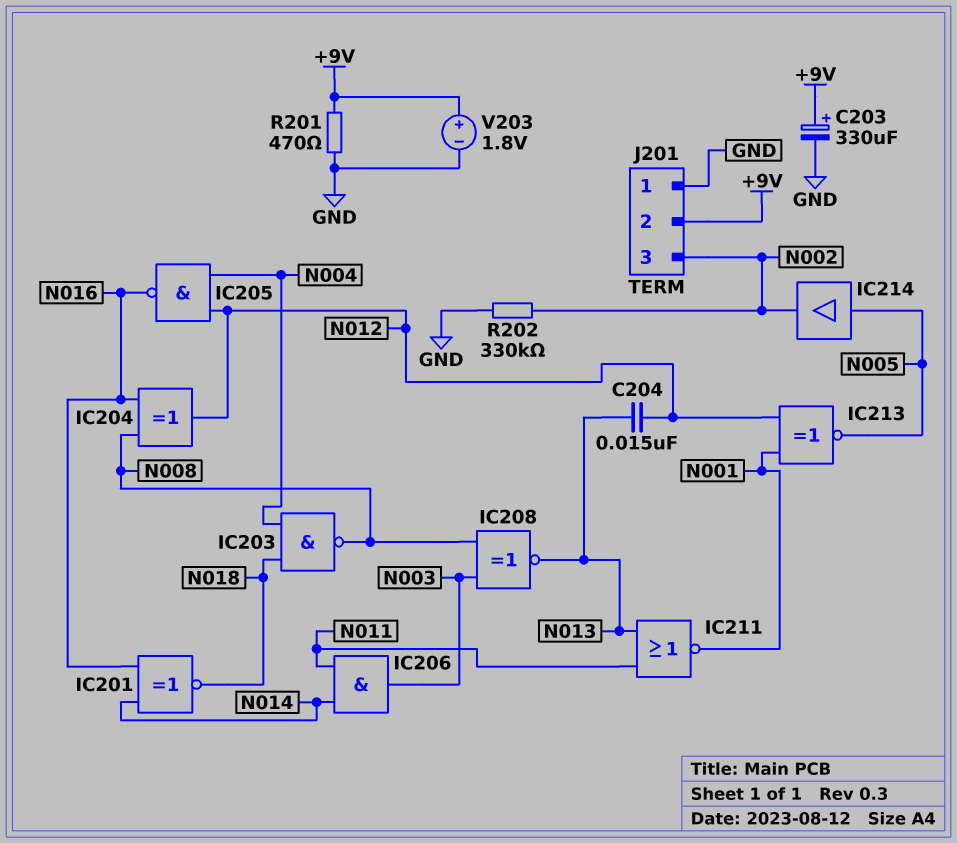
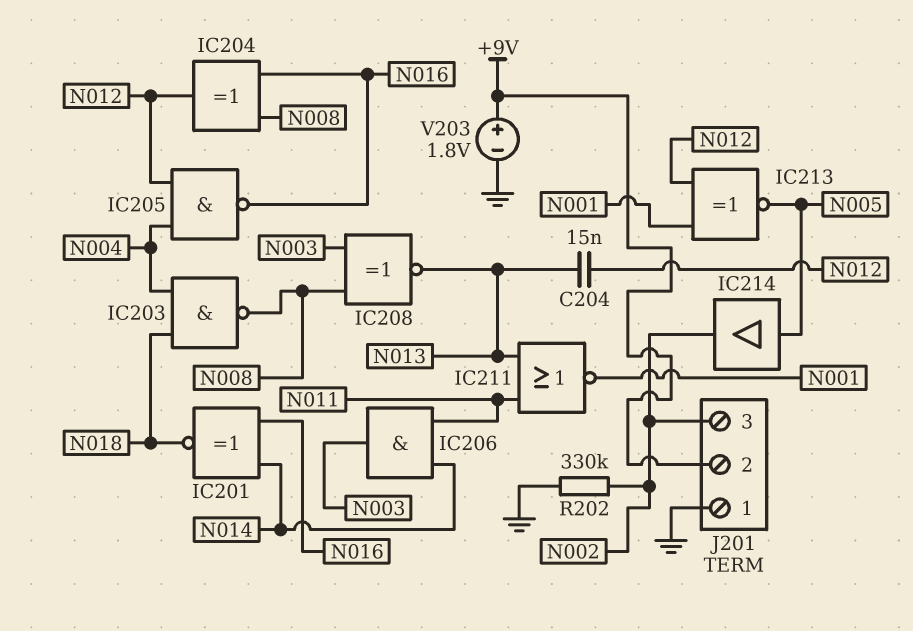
C203: 330uF (plus +9V, minus GND) -> none
R201: 470 (+9V, GND) -> none

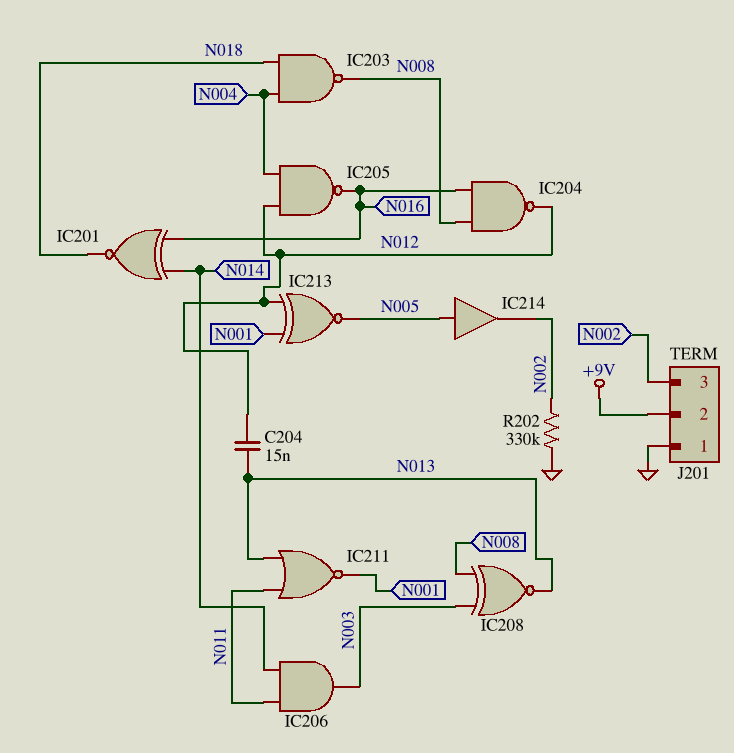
IC204: XOR (in N008, in N016, out N012) -> NAND (in N008, in N016, out N012)
V203: 1.8V (plus +9V, minus GND) -> none

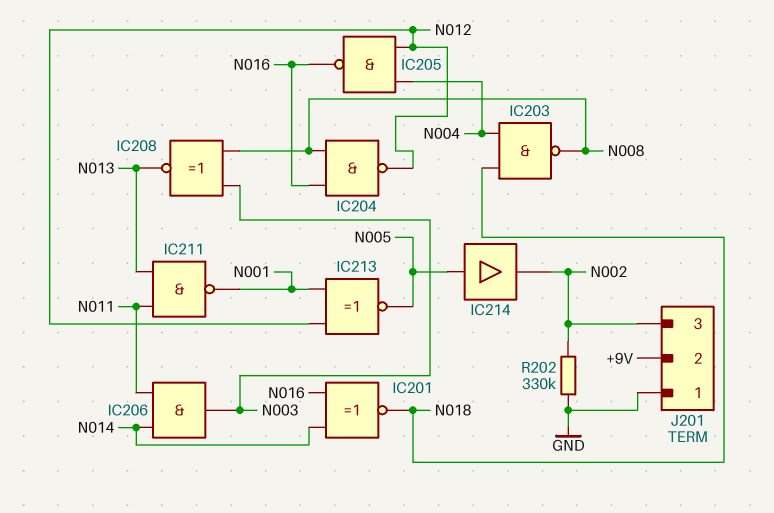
C204: 15nF (N012, N013) -> none
IC211: NOR (in N011, in N013, out N001) -> NAND (in N011, in N013, out N001)

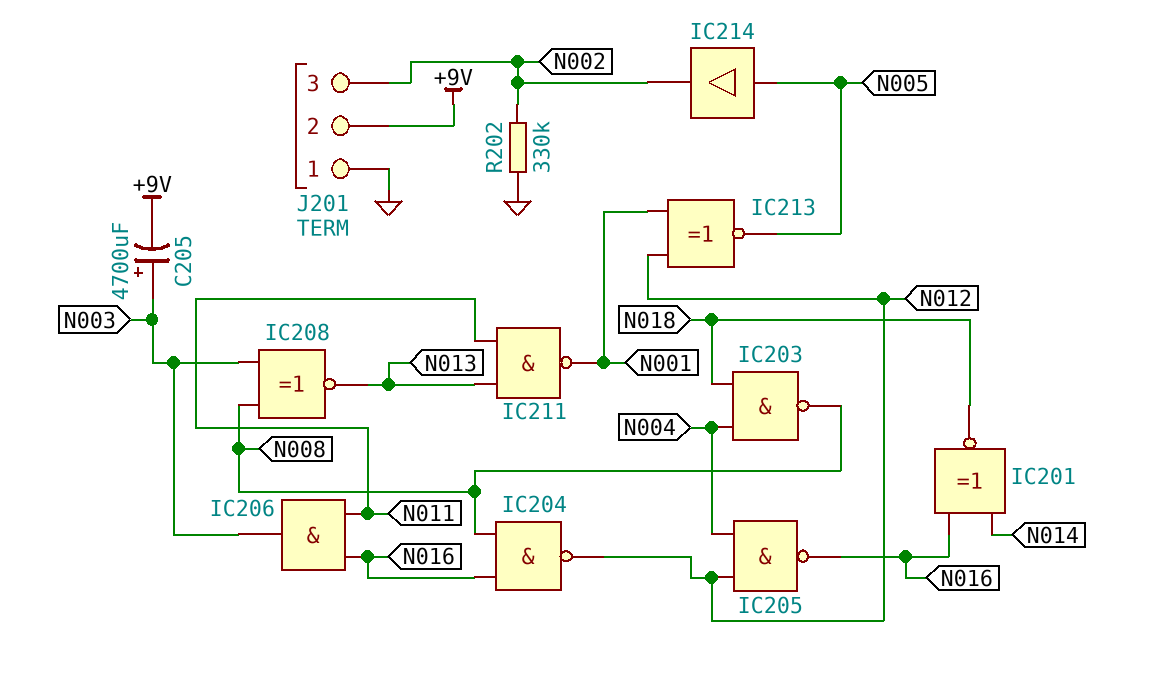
C205: none -> 4700uF (plus N003, minus +9V)
IC206: AND (in N011, in N014, out N003) -> AND (in N011, in N016, out N003)

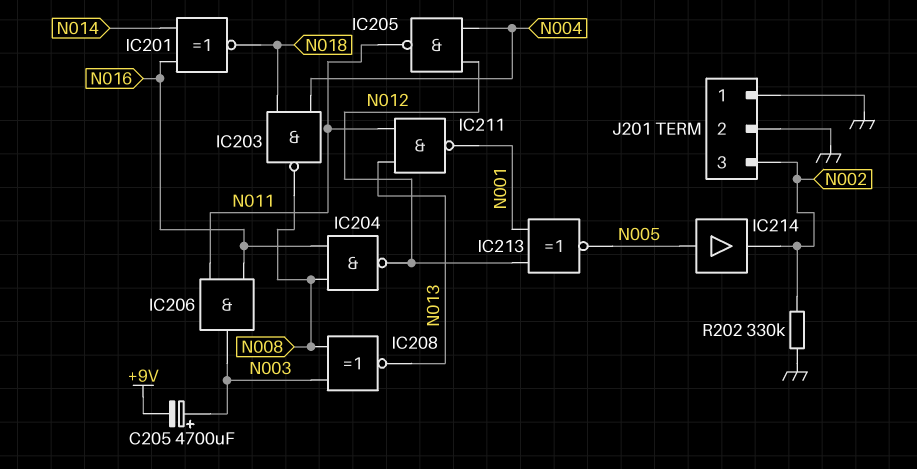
IC205: NAND (in N004, in N012, out N016) -> NAND (in N004, in N012, out N011)
J201 pin 2: +9V -> GND

